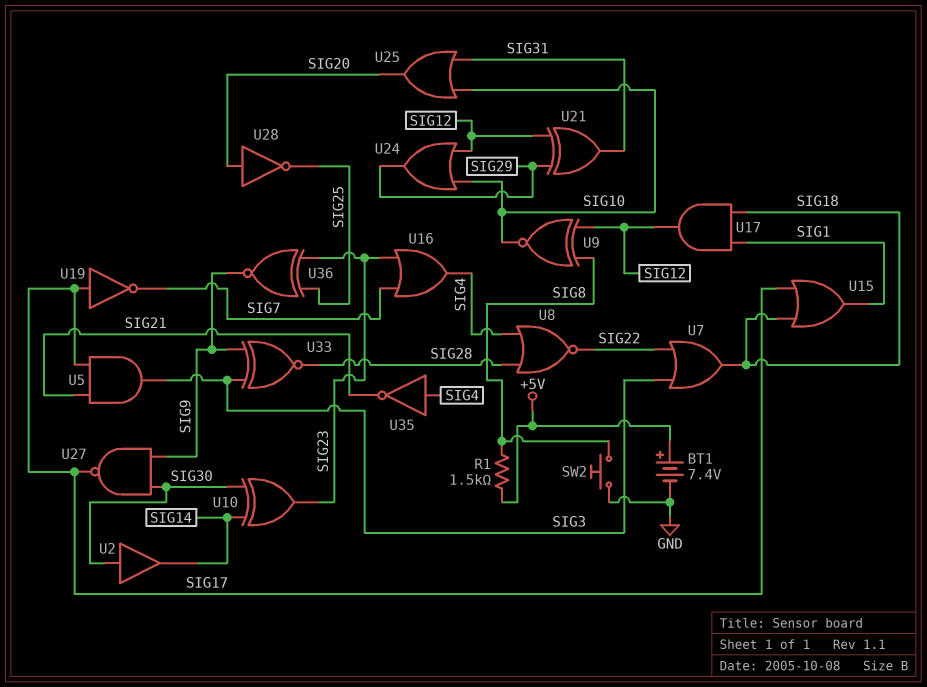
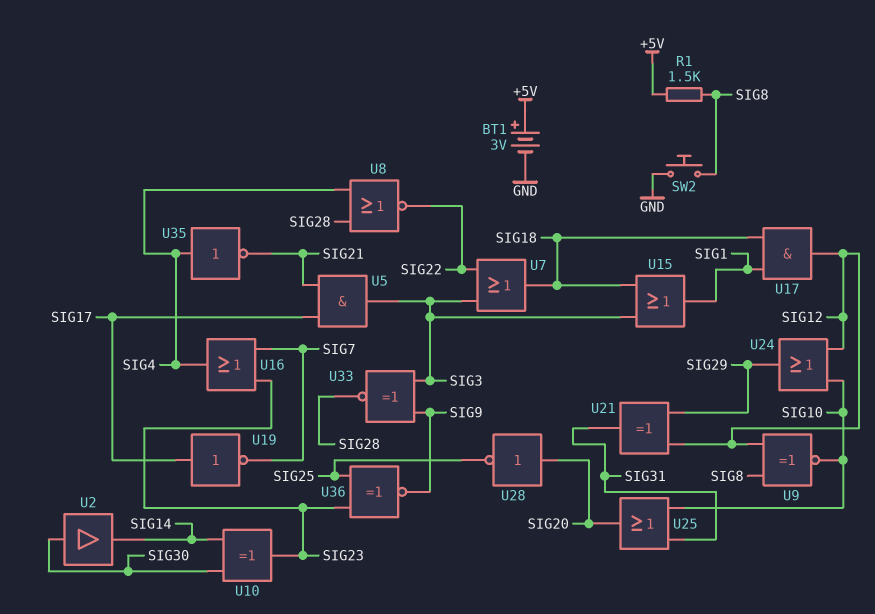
BT1: 7.4V (plus +5V, minus GND) -> 3V (plus +5V, minus GND)
U15: OR (in SIG17, in SIG18, out SIG1) -> OR (in SIG3, in SIG18, out SIG1)
U27: NAND (in SIG9, in SIG30, out SIG17) -> none

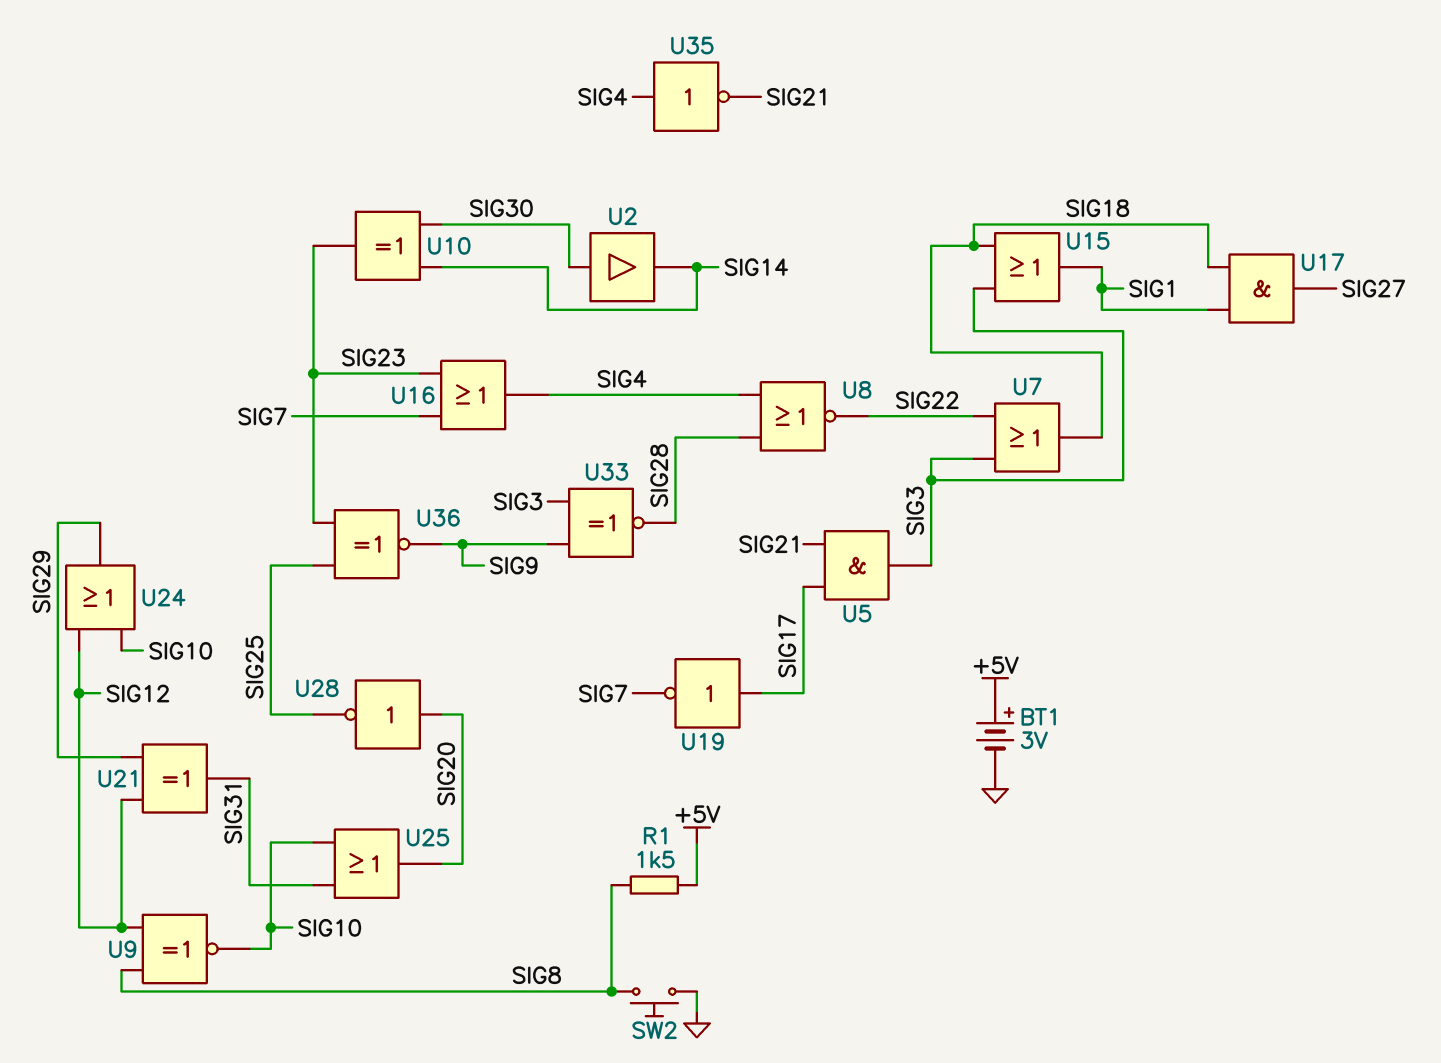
U17: AND (in SIG1, in SIG18, out SIG12) -> AND (in SIG1, in SIG18, out SIG27)

